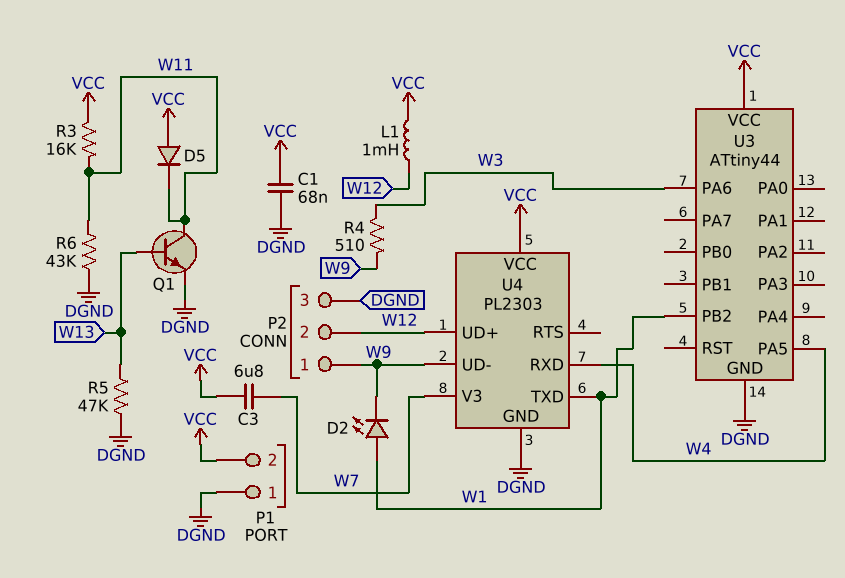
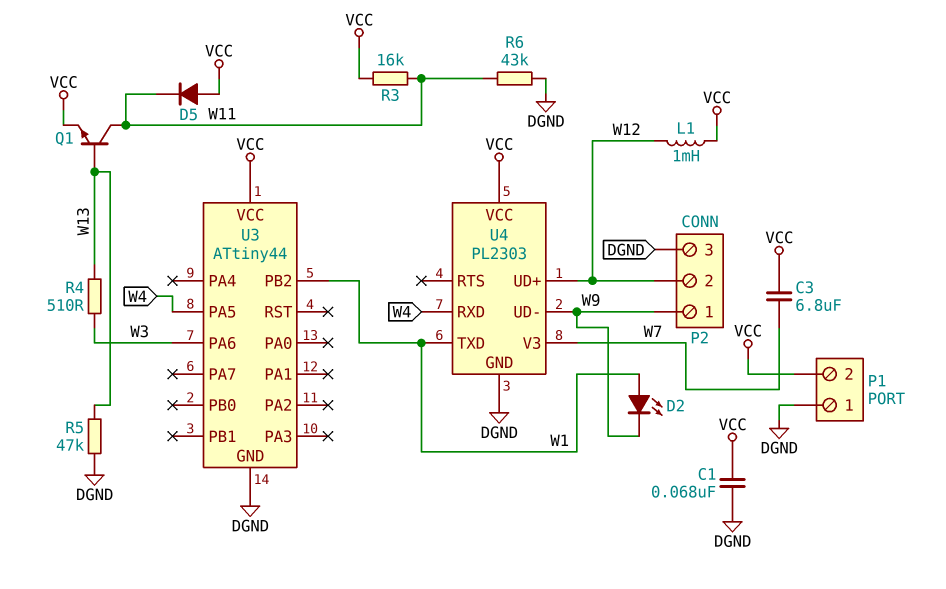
Q1: NPN (B W13, C W11, E DGND) -> NPN (B W13, C W11, E VCC)
R4: 510 (W3, W9) -> 510 (W3, W13)

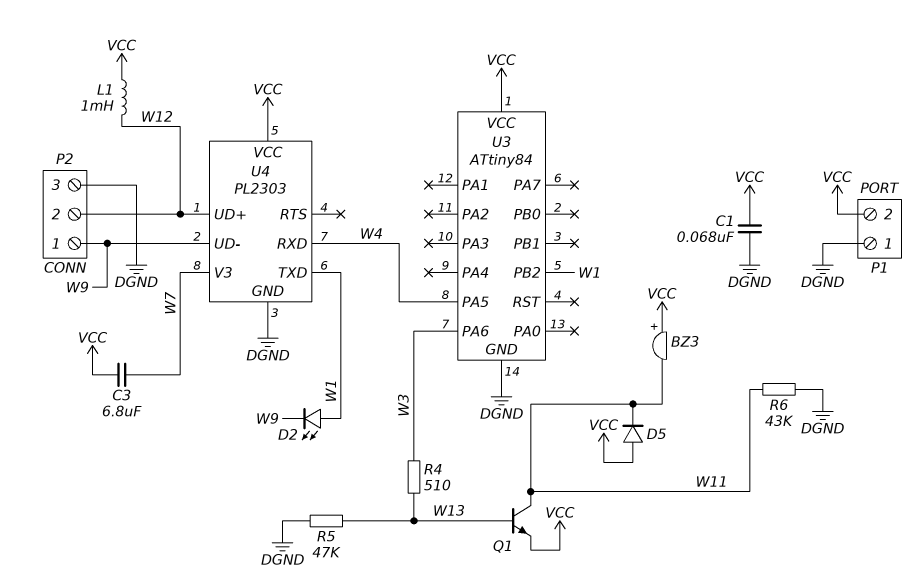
BZ3: none -> buzzer (plus VCC, minus W11)
R3: 16k (VCC, W11) -> none
U3: ATtiny44 -> ATtiny84

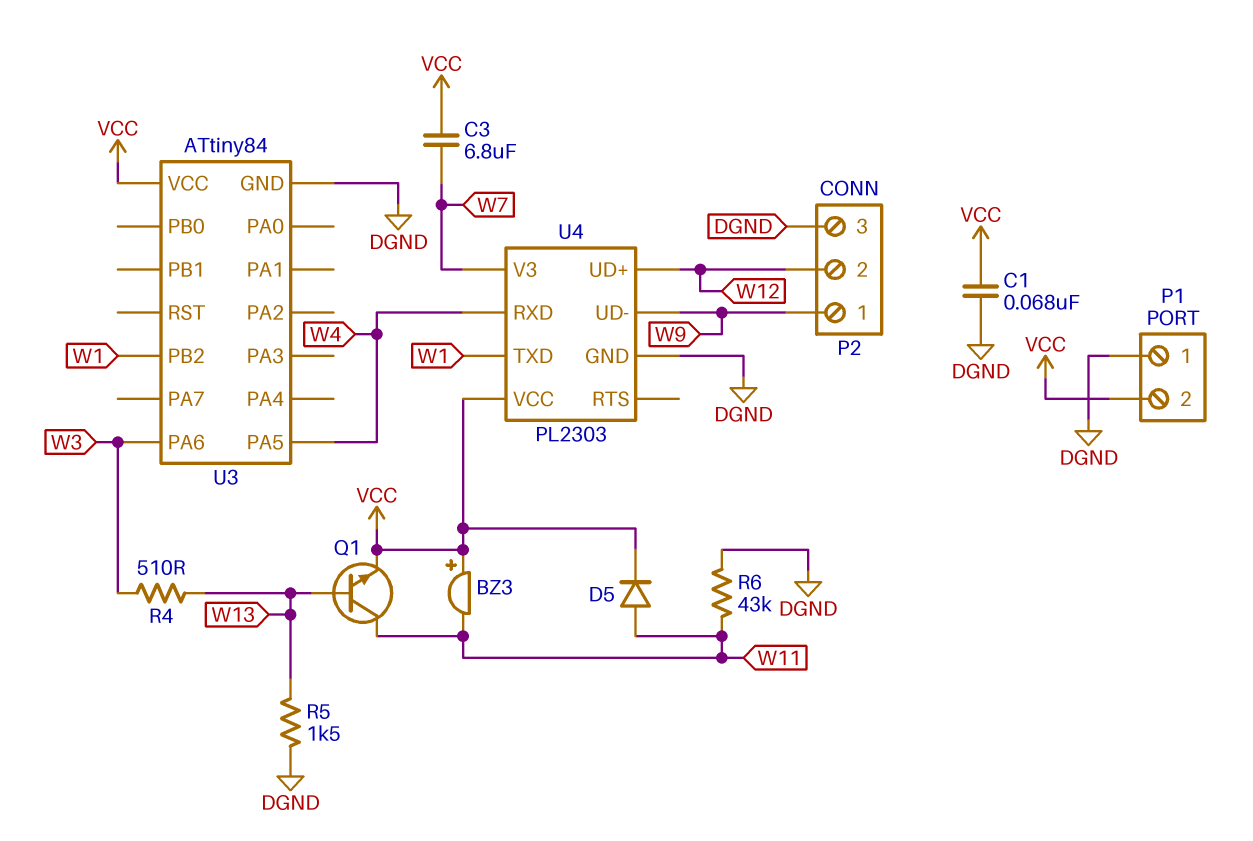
D2: LED (A W1, K W9) -> none
D5: diode (A VCC, K W11) -> diode (A W11, K VCC)
L1: 1mH (VCC, W12) -> none
R5: 47k (DGND, W13) -> 1.5k (DGND, W13)

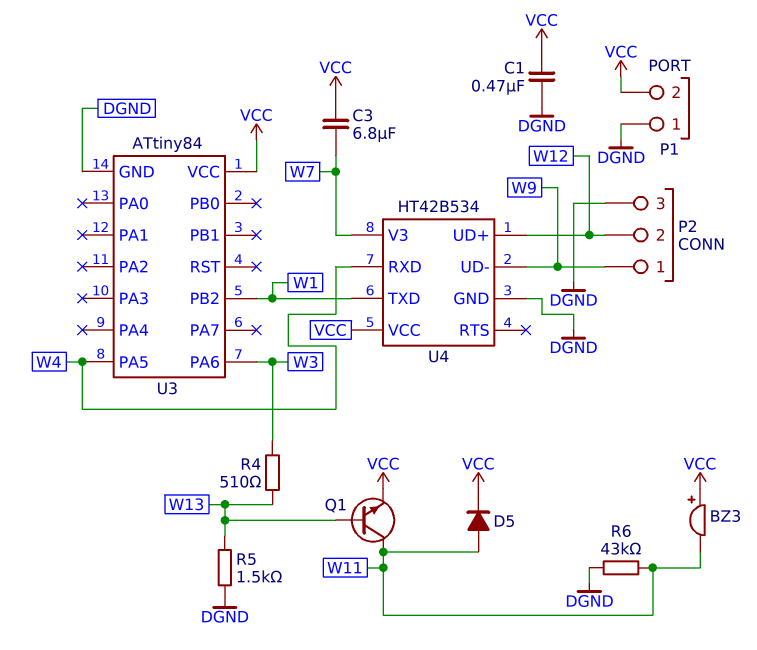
C1: 68nF (DGND, VCC) -> 470nF (DGND, VCC)
U4: PL2303 -> HT42B534

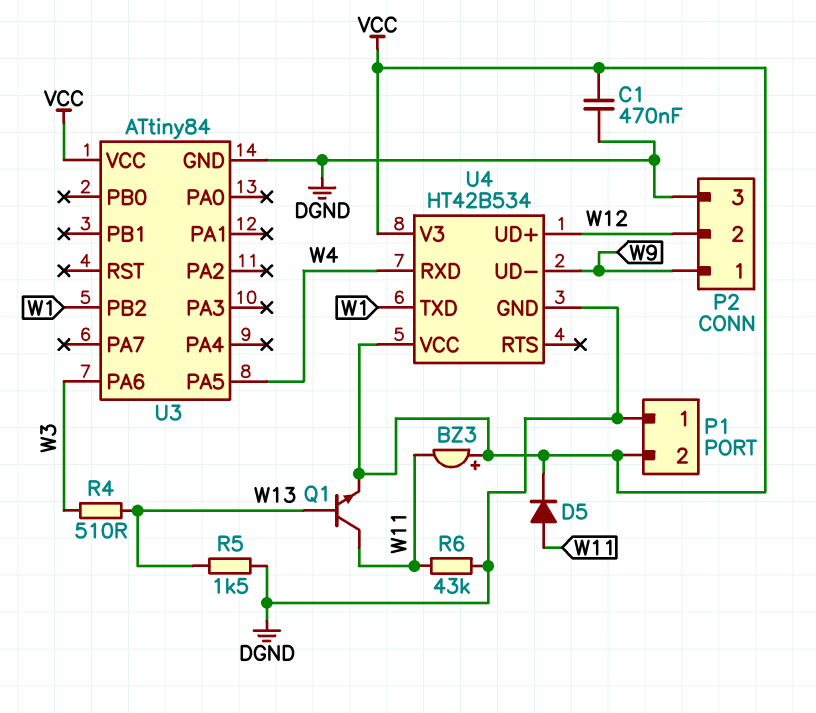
C3: 6.8uF (VCC, W7) -> none
U4 pin V3: W7 -> VCC

